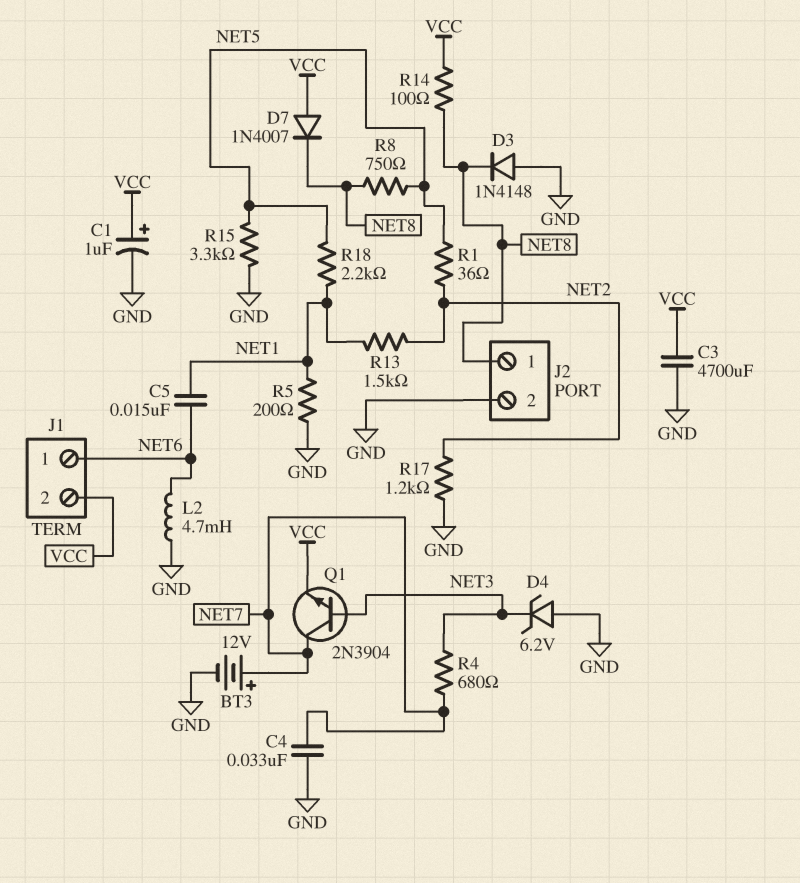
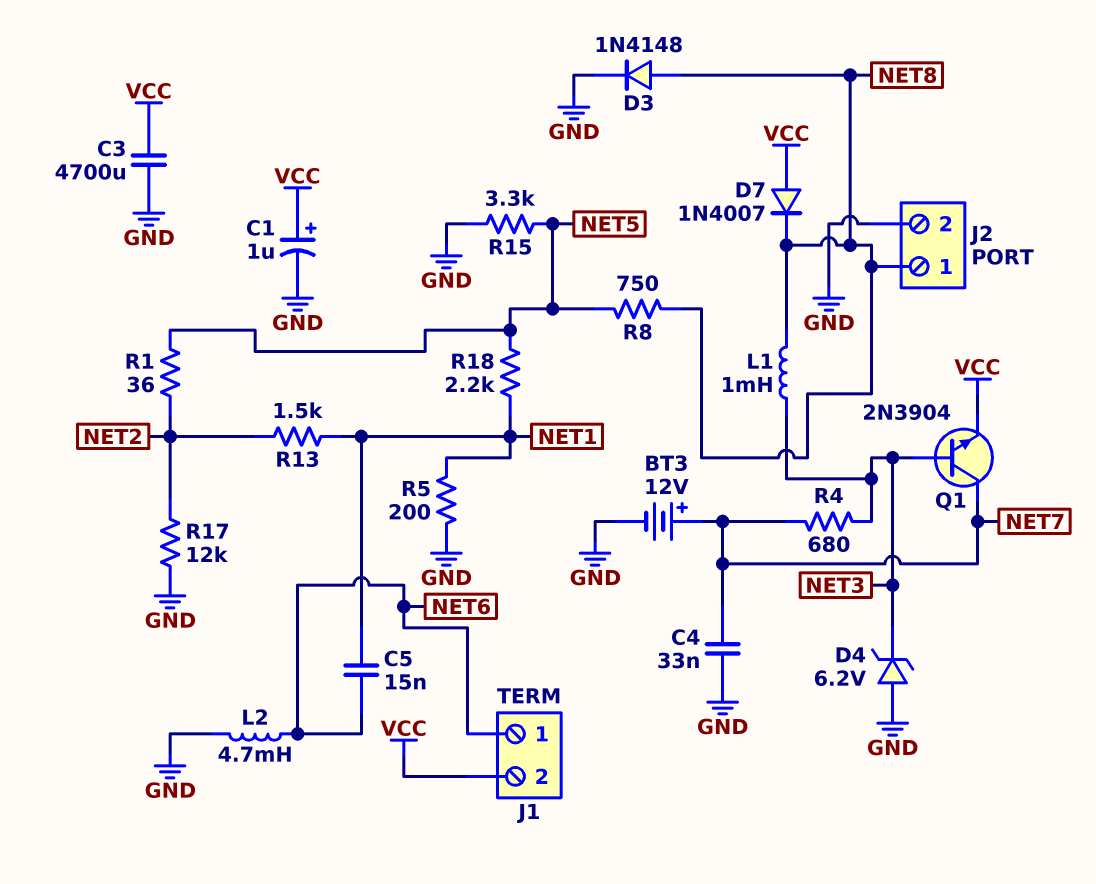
D3: diode 1N4148 (A GND, K NET8) -> diode 1N4148 (A NET8, K GND)
L1: none -> 1mH (NET3, NET8)
R14: 100 (NET8, VCC) -> none
R17: 1.2k (GND, NET2) -> 12k (GND, NET2)

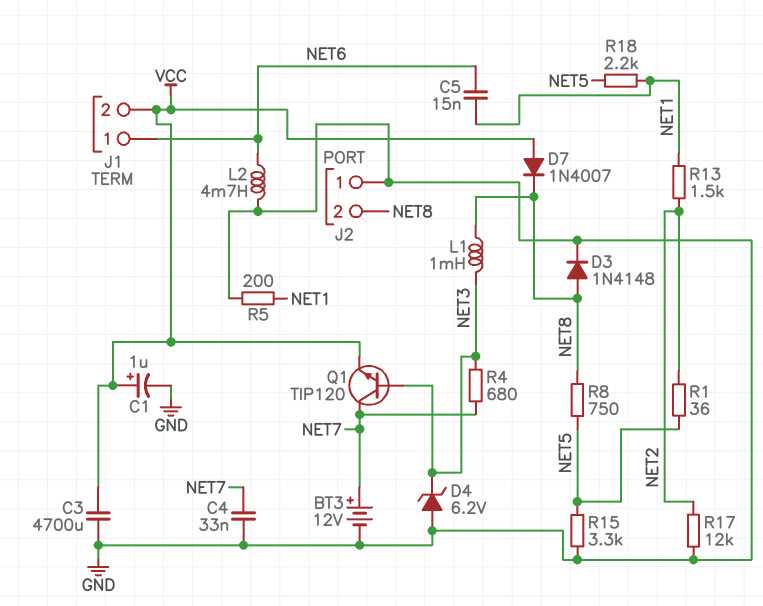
J2 pin 1: NET8 -> GND
J2 pin 2: GND -> NET8
Q1: NPN 2N3904 (B NET3, C NET7, E VCC) -> NPN TIP120 (B NET3, C NET7, E VCC)

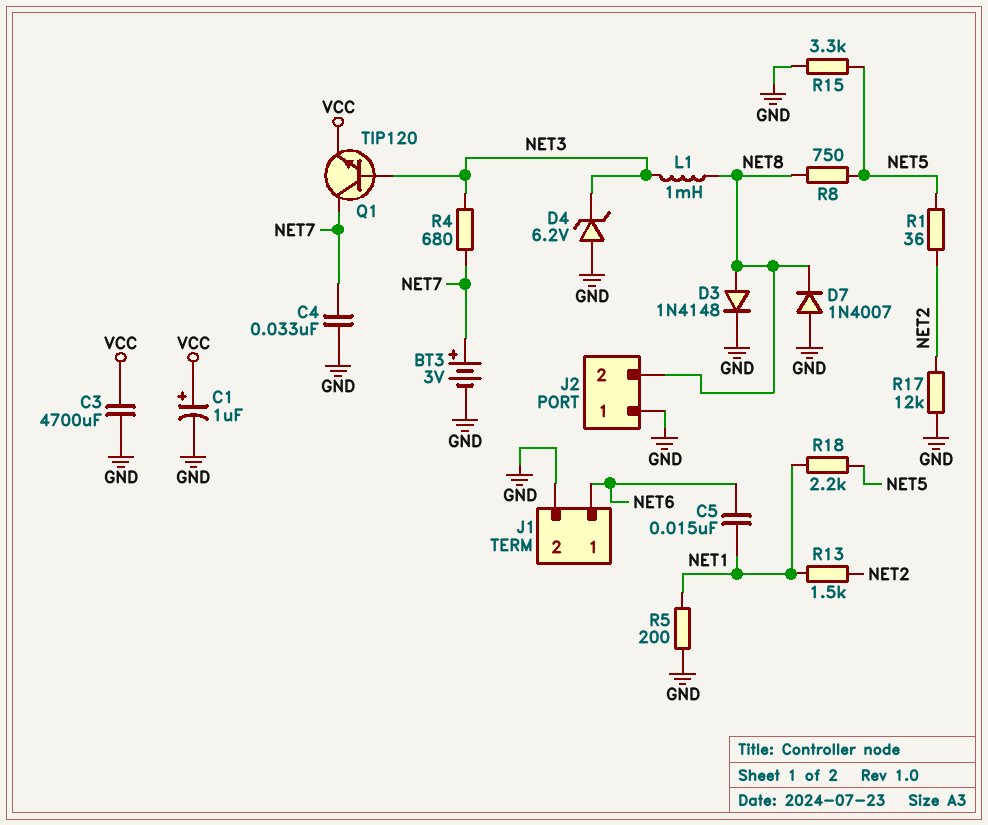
BT3: 12V (plus NET7, minus GND) -> 3V (plus NET7, minus GND)
D7: diode 1N4007 (A VCC, K NET8) -> diode 1N4007 (A GND, K NET8)
J1 pin 2: VCC -> GND
L2: 4.7mH (GND, NET6) -> none

